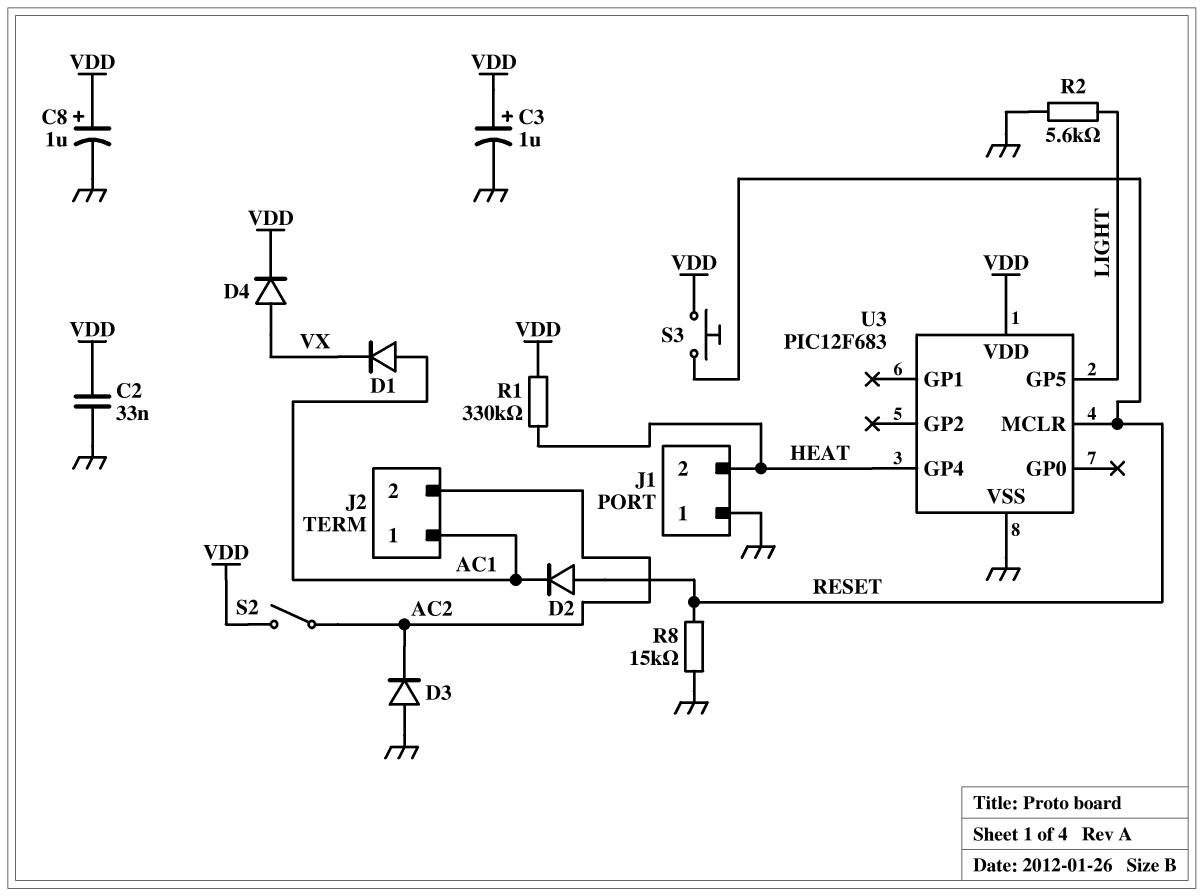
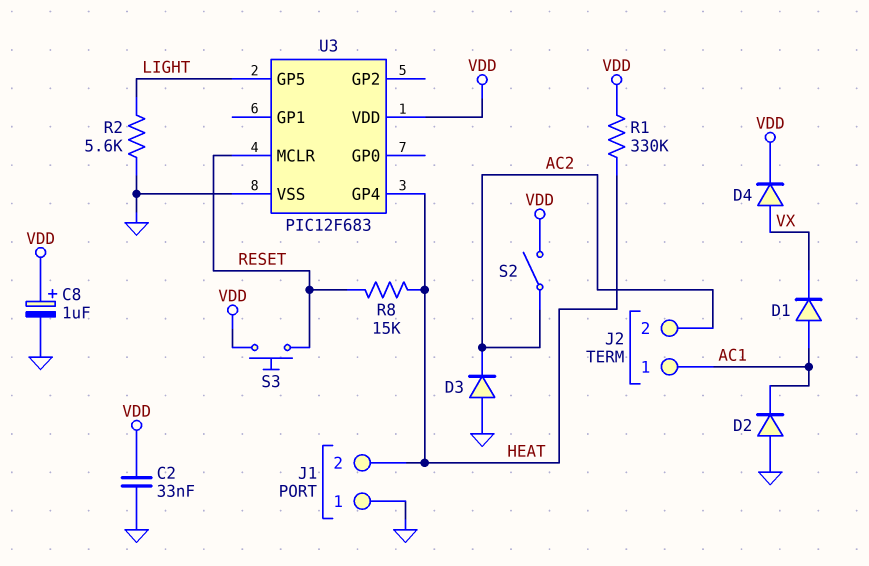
C3: 1uF (plus VDD, minus GND) -> none
D2: diode (A RESET, K AC1) -> diode (A GND, K AC1)
R8: 15k (GND, RESET) -> 15k (HEAT, RESET)

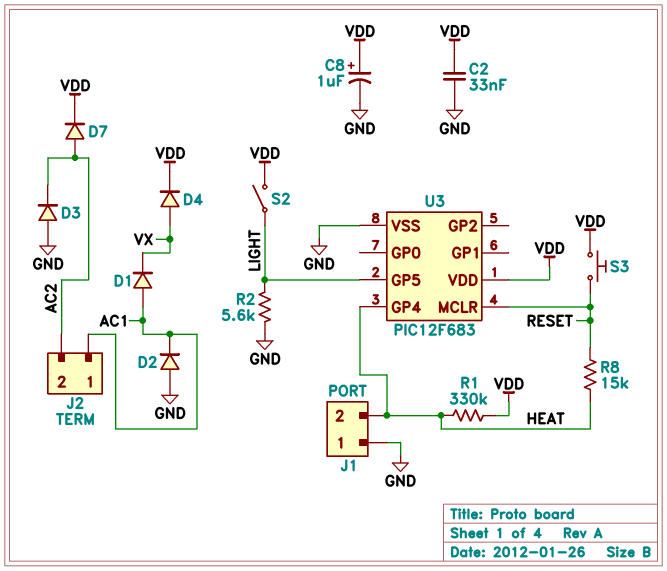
D7: none -> diode (A AC2, K VDD)
S2: switch (AC2, VDD) -> switch (LIGHT, VDD)

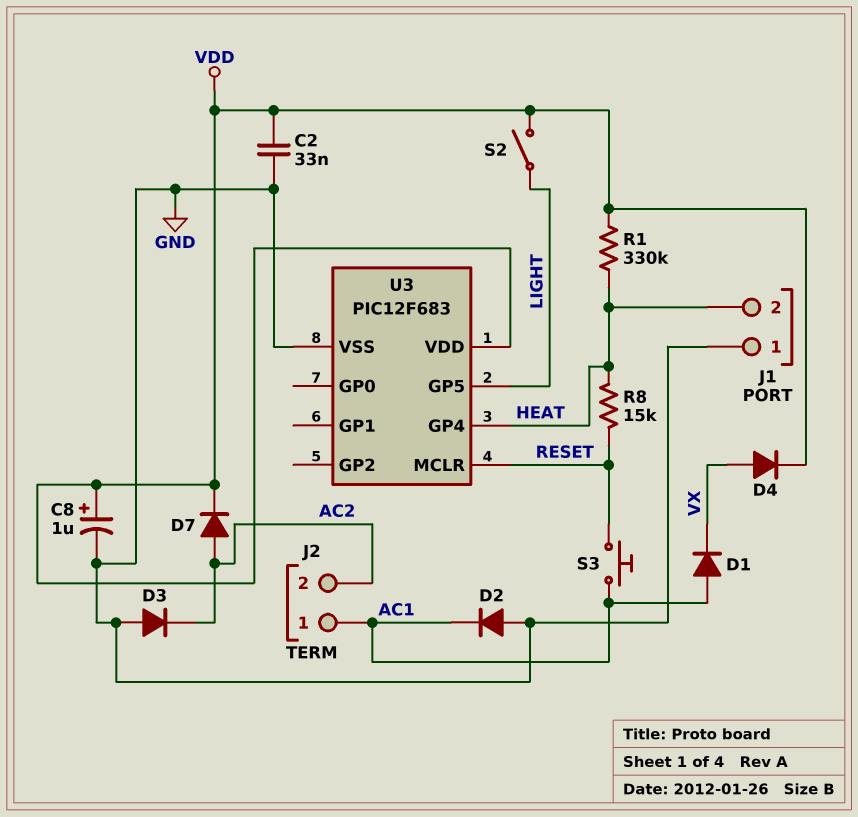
R2: 5.6k (GND, LIGHT) -> none
S3: button (RESET, VDD) -> button (AC1, RESET)

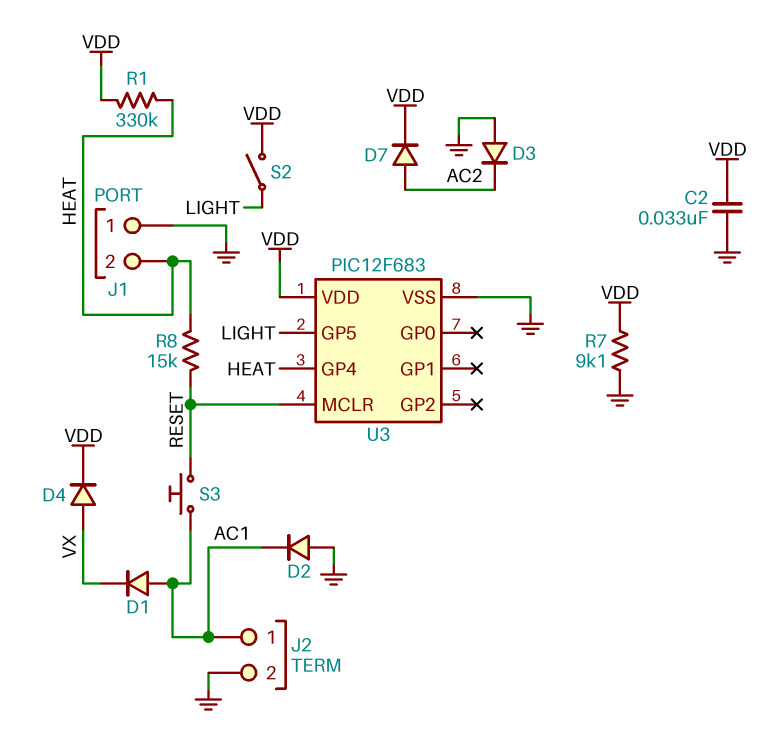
C8: 1uF (plus VDD, minus GND) -> none
J2 pin 2: AC2 -> GND
R7: none -> 9.1k (GND, VDD)

